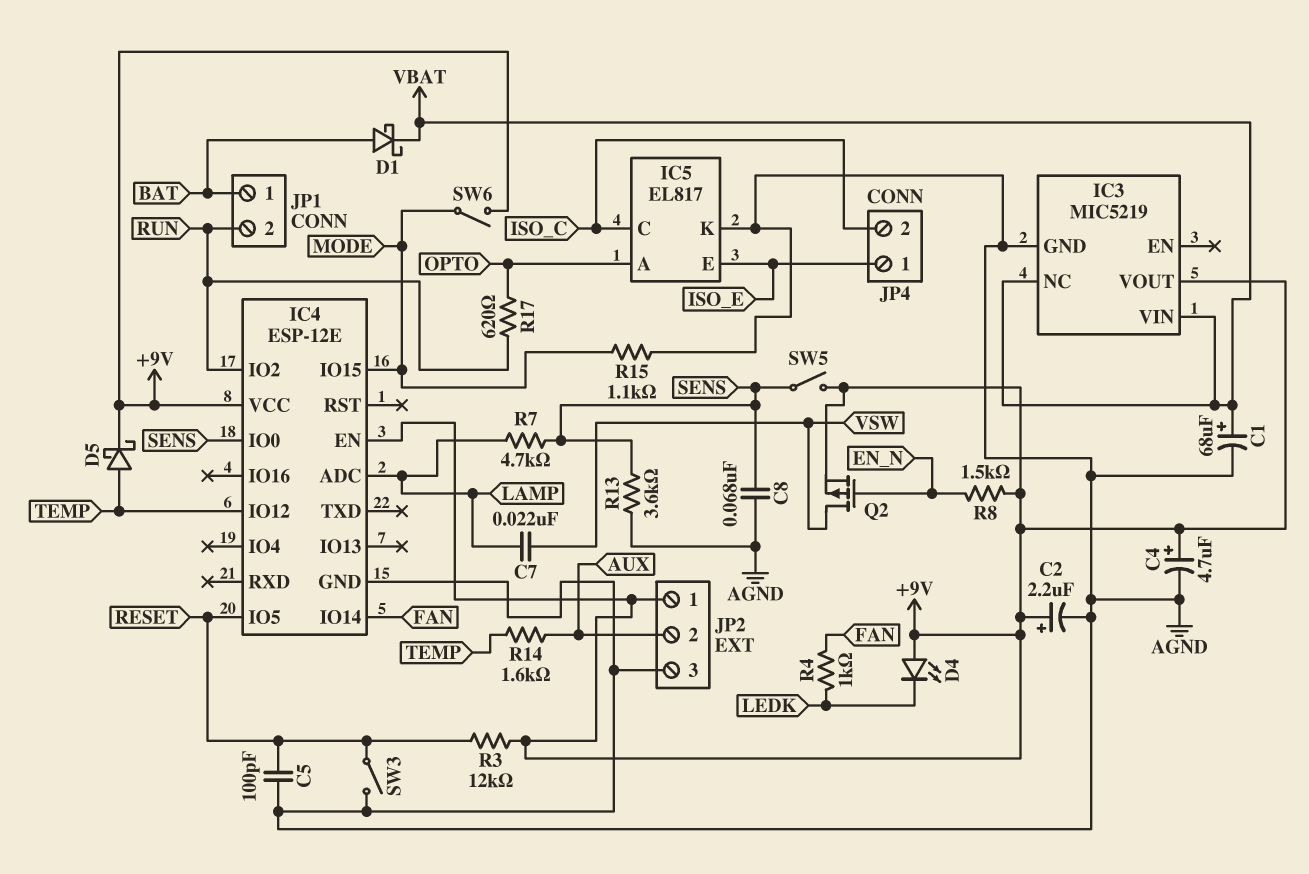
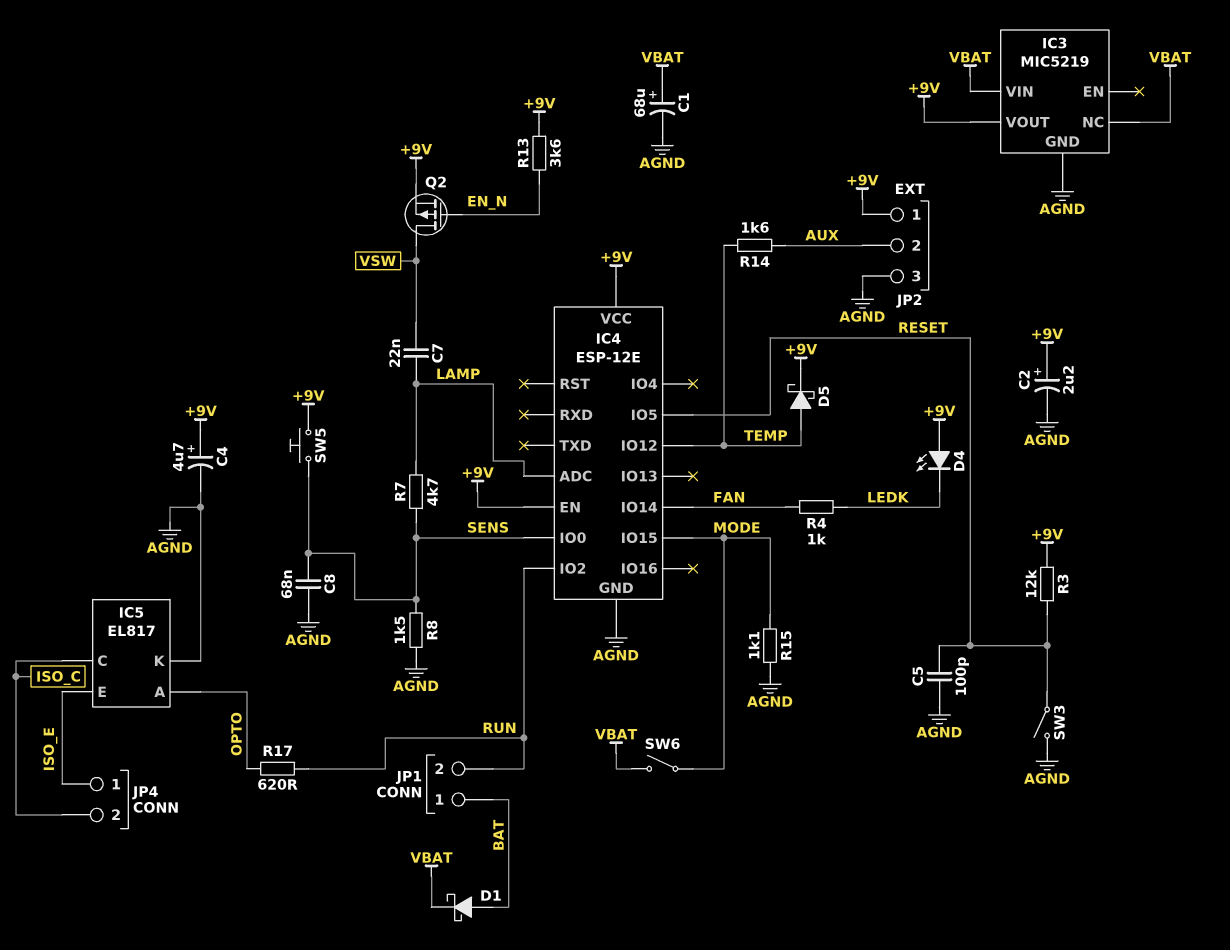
R8: 1.5k (+9V, EN_N) -> 1.5k (AGND, SENS)
R13: 3.6k (AGND, SENS) -> 3.6k (+9V, EN_N)
SW5: switch (+9V, SENS) -> button (+9V, SENS)
SW6: switch (+9V, MODE) -> switch (MODE, VBAT)

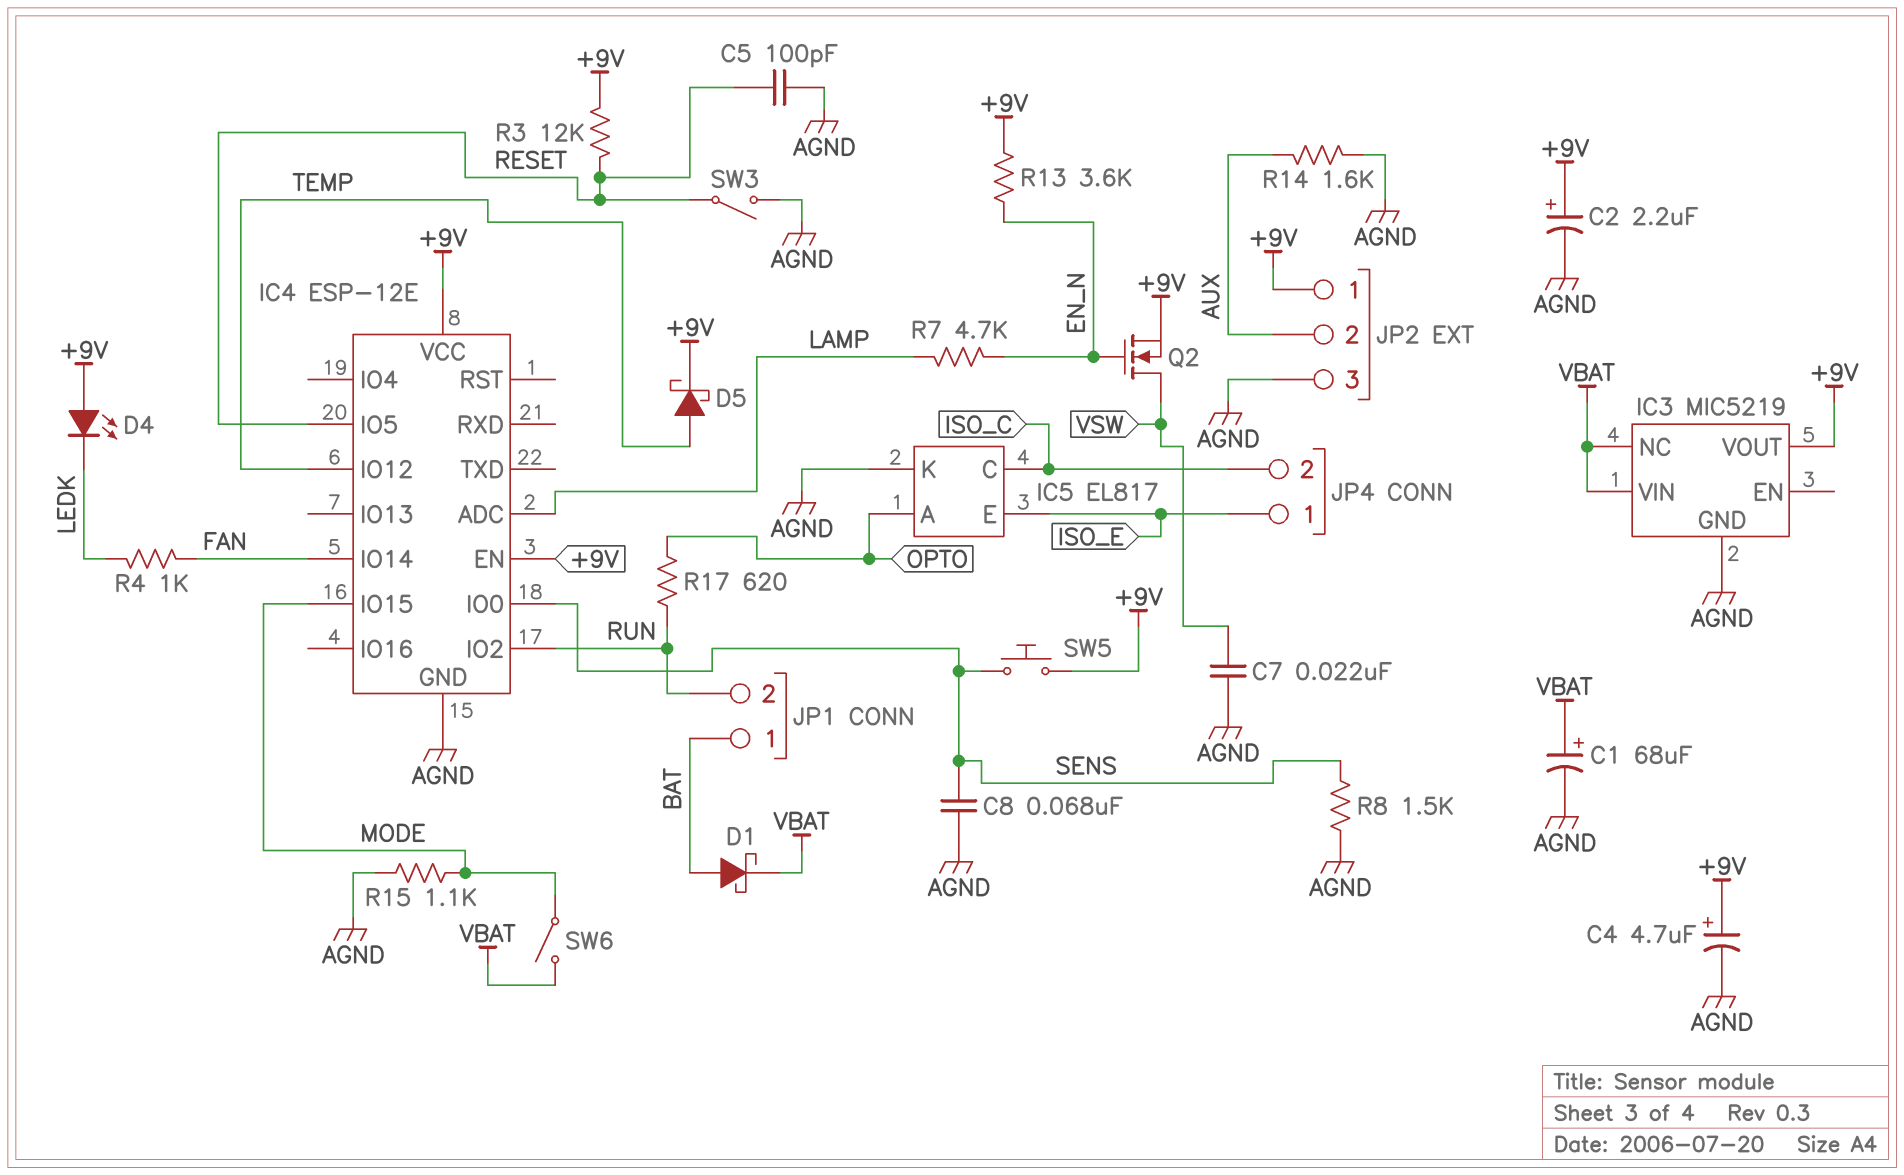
C7: 22nF (LAMP, VSW) -> 22nF (AGND, VSW)
Q2: PMOS (G EN_N, D VSW, S +9V) -> NMOS (G EN_N, D VSW, S +9V)
R7: 4.7k (LAMP, SENS) -> 4.7k (EN_N, LAMP)
R14: 1.6k (AUX, TEMP) -> 1.6k (AGND, AUX)

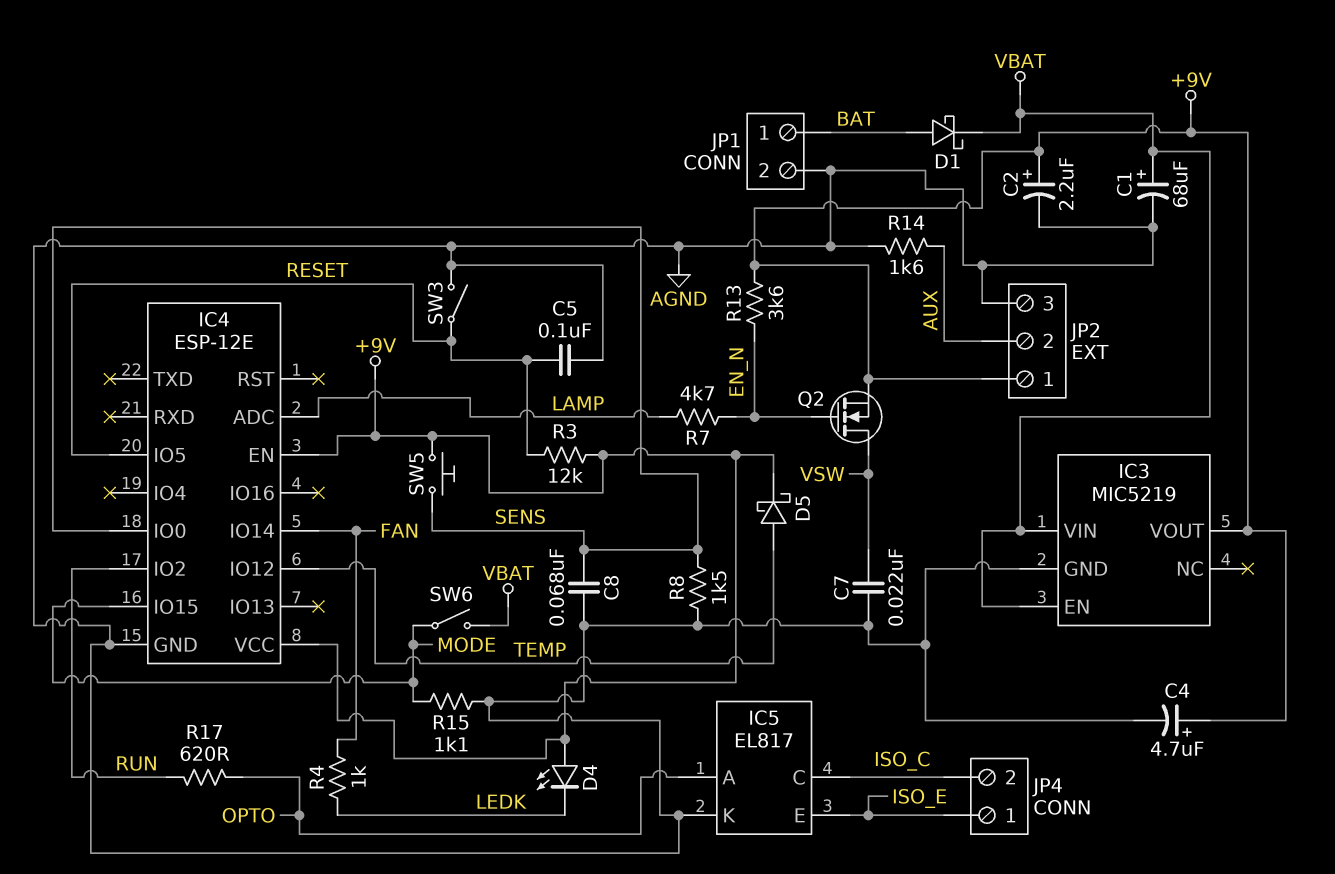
C5: 100pF (AGND, RESET) -> 100nF (AGND, RESET)
IC3 pin EN: none -> VBAT
IC3 pin NC: VBAT -> none
JP1 pin 2: RUN -> AGND

